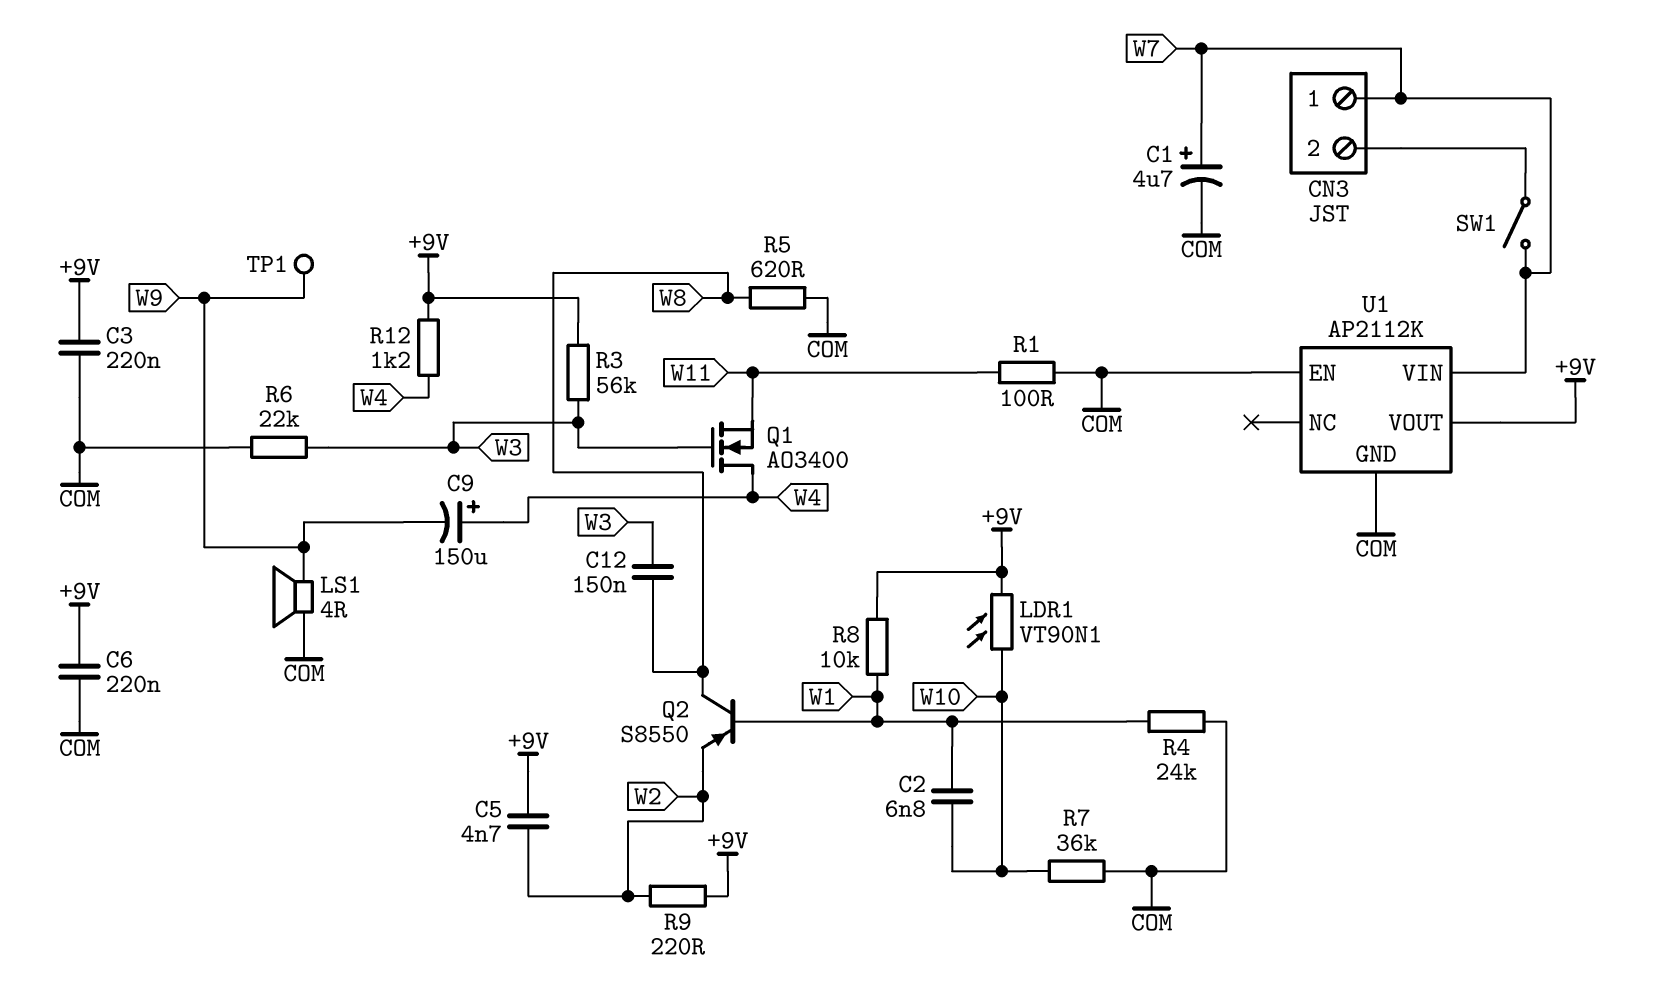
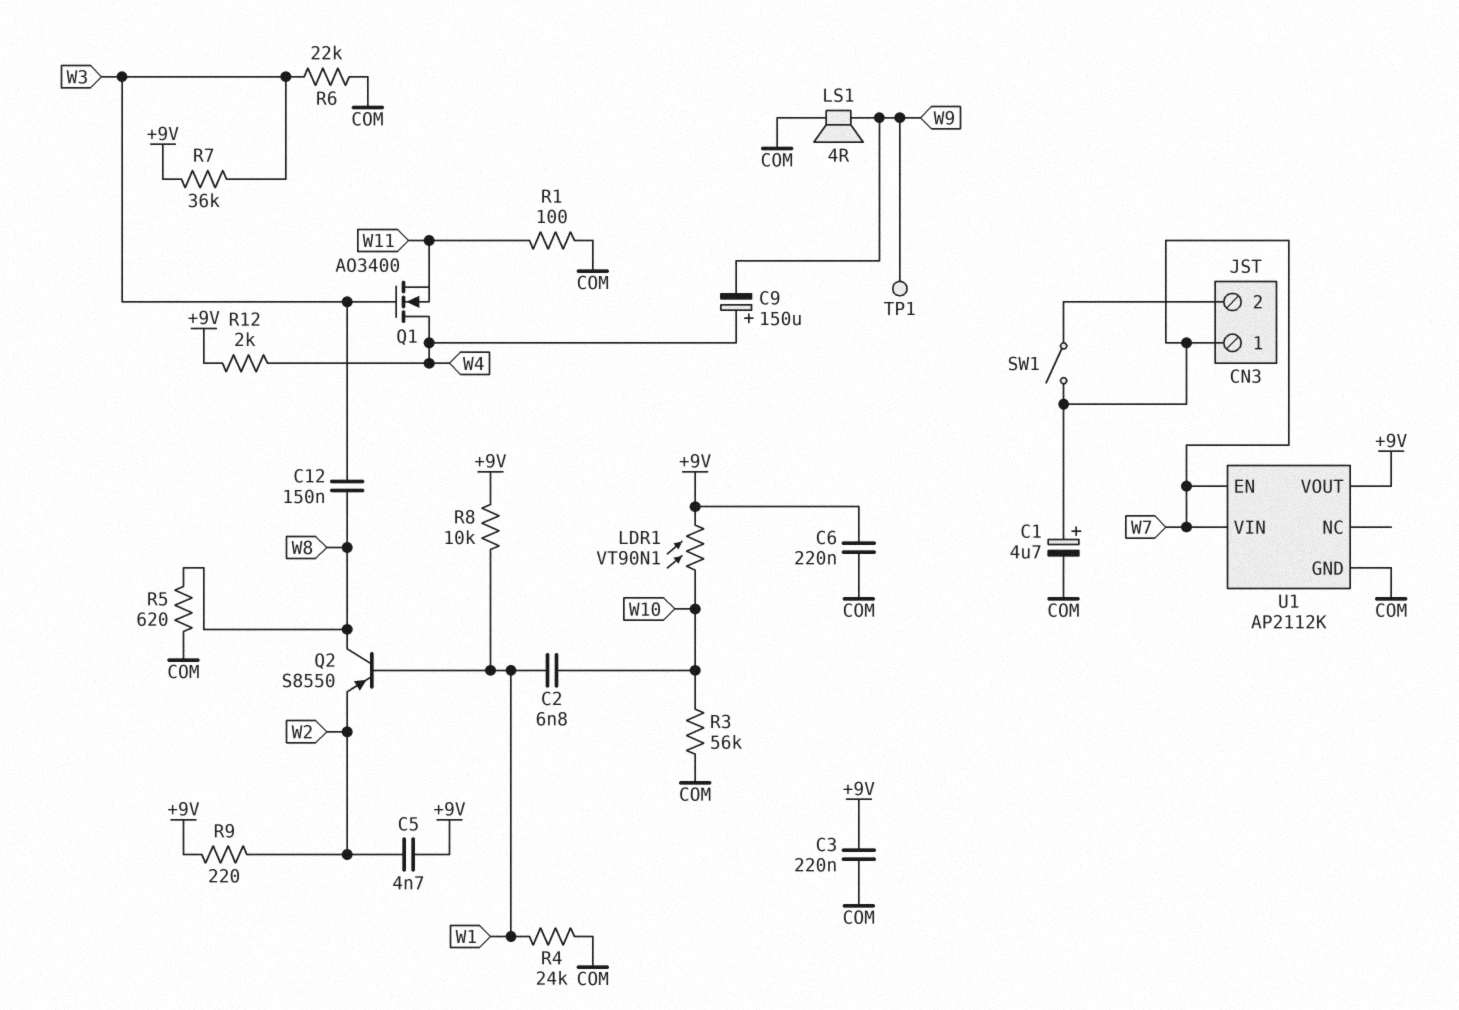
R3: 56k (+9V, W3) -> 56k (COM, W10)
R7: 36k (COM, W10) -> 36k (+9V, W3)
R12: 1.2k (+9V, W4) -> 2k (+9V, W4)
U1 pin EN: COM -> W7

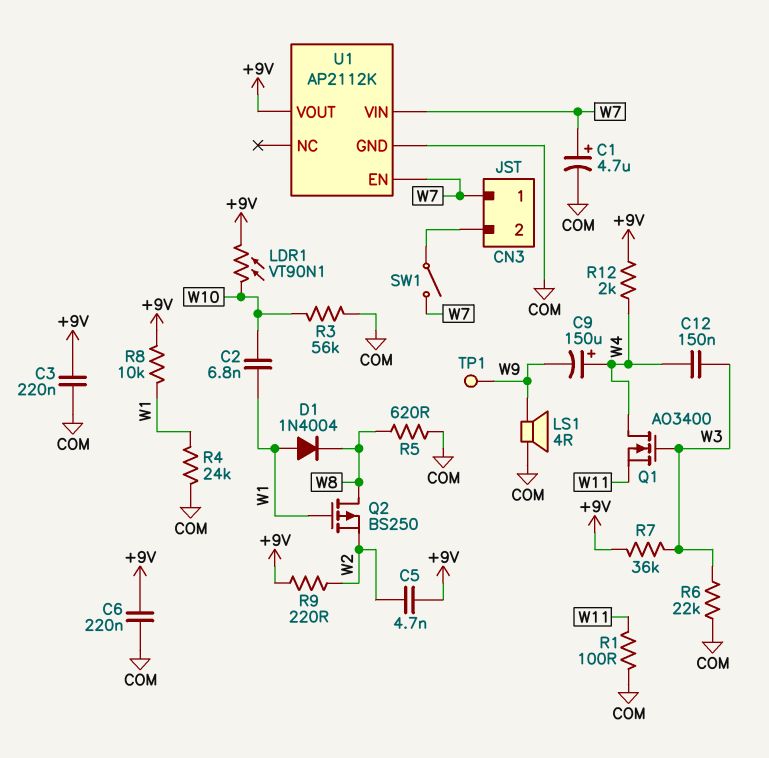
C12: 150nF (W3, W8) -> 150nF (W3, W4)
D1: none -> diode 1N4004 (A W1, K W8)
Q2: PNP S8550 (B W1, C W8, E W2) -> PMOS BS250 (G W1, D W8, S W2)

